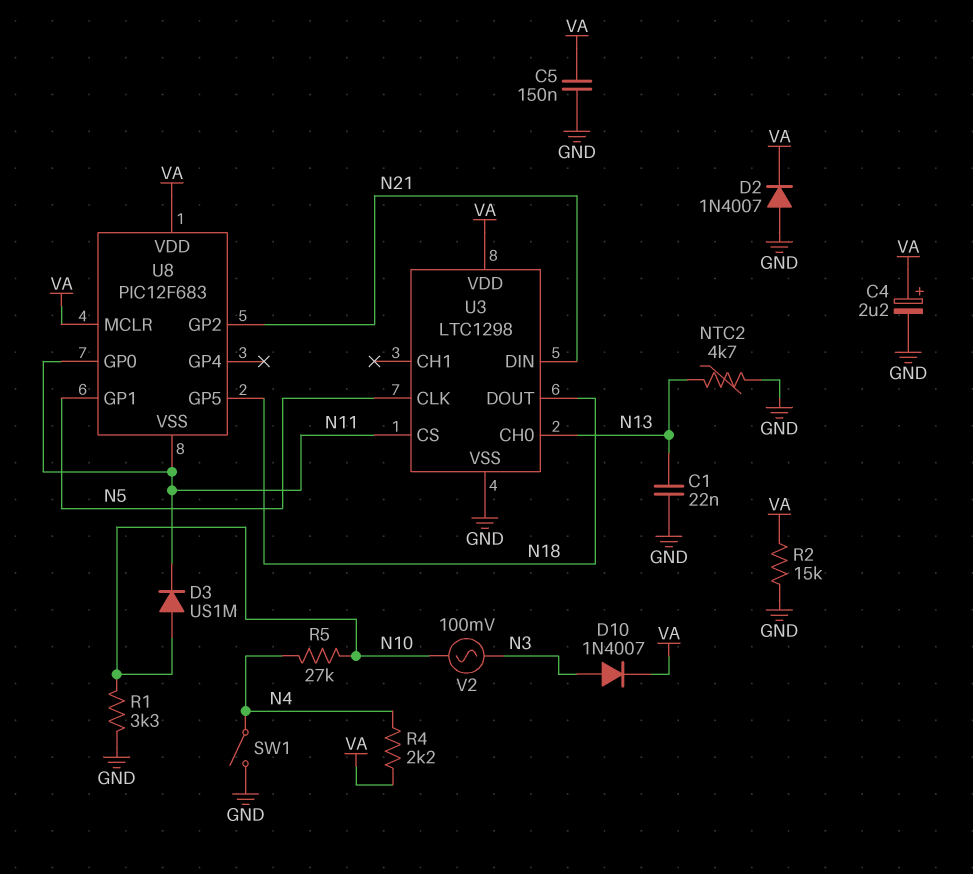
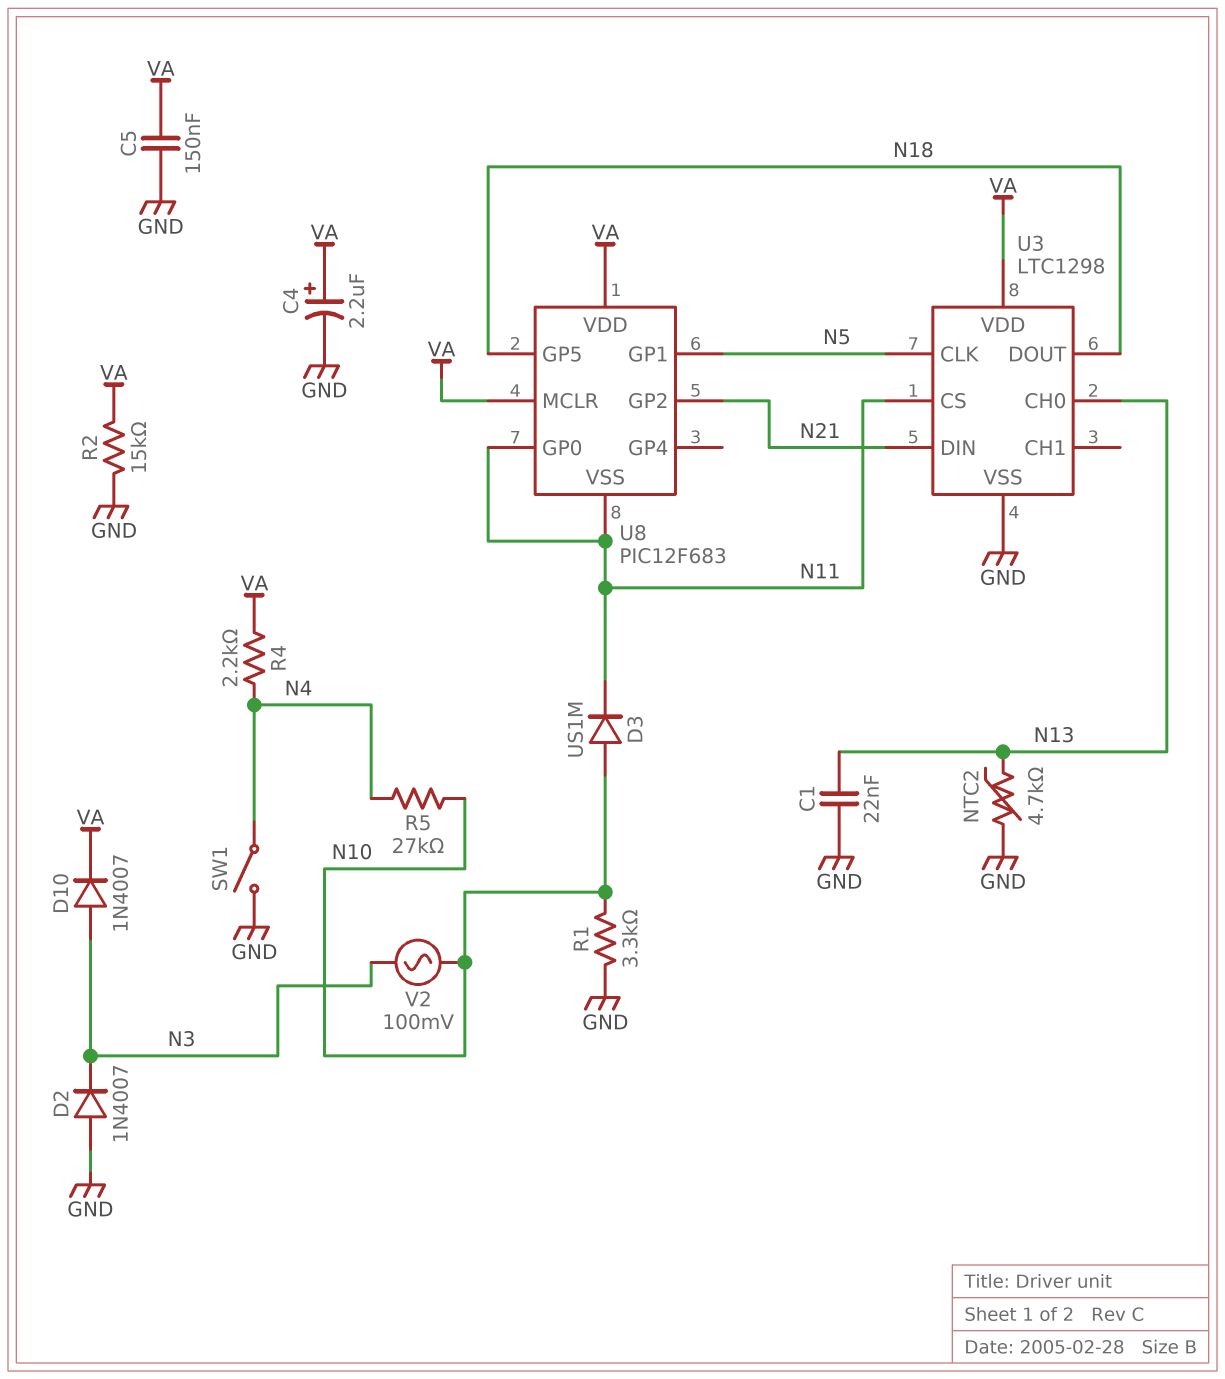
D2: diode 1N4007 (A GND, K VA) -> diode 1N4007 (A GND, K N3)

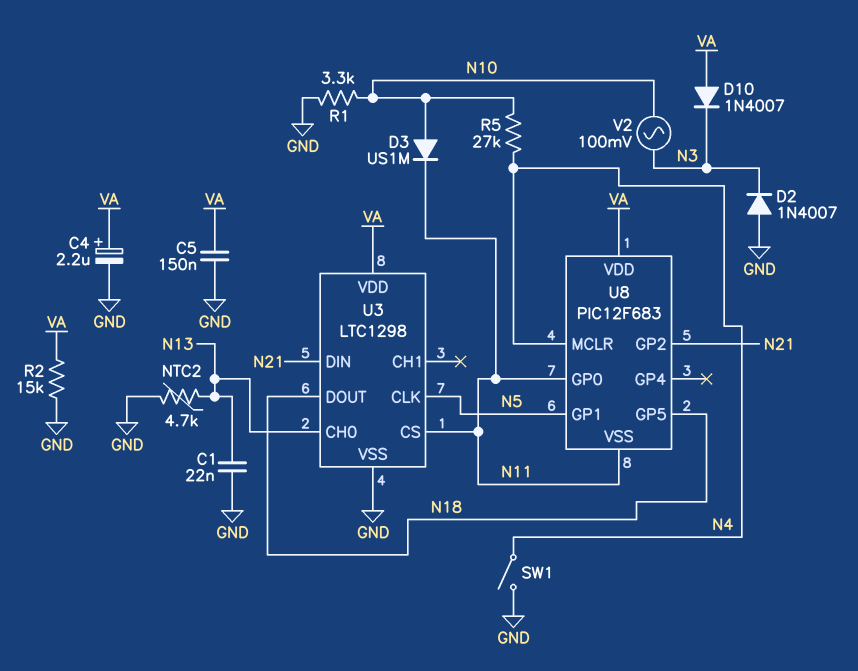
D10: diode 1N4007 (A N3, K VA) -> diode 1N4007 (A VA, K N3)
R4: 2.2k (N4, VA) -> none
U8 pin MCLR: VA -> N4

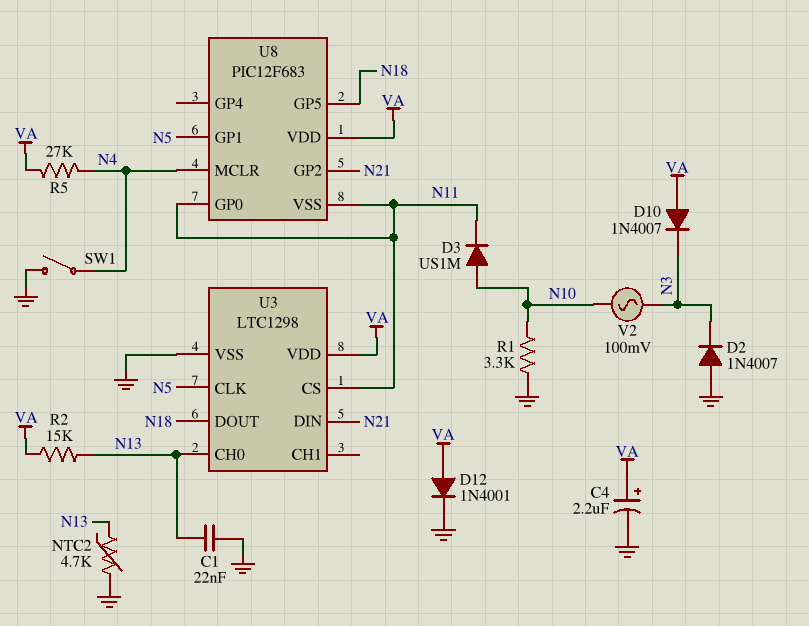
C5: 150nF (GND, VA) -> none
D12: none -> diode 1N4001 (A VA, K GND)
R2: 15k (GND, VA) -> 15k (N13, VA)
R5: 27k (N4, N10) -> 27k (N4, VA)

